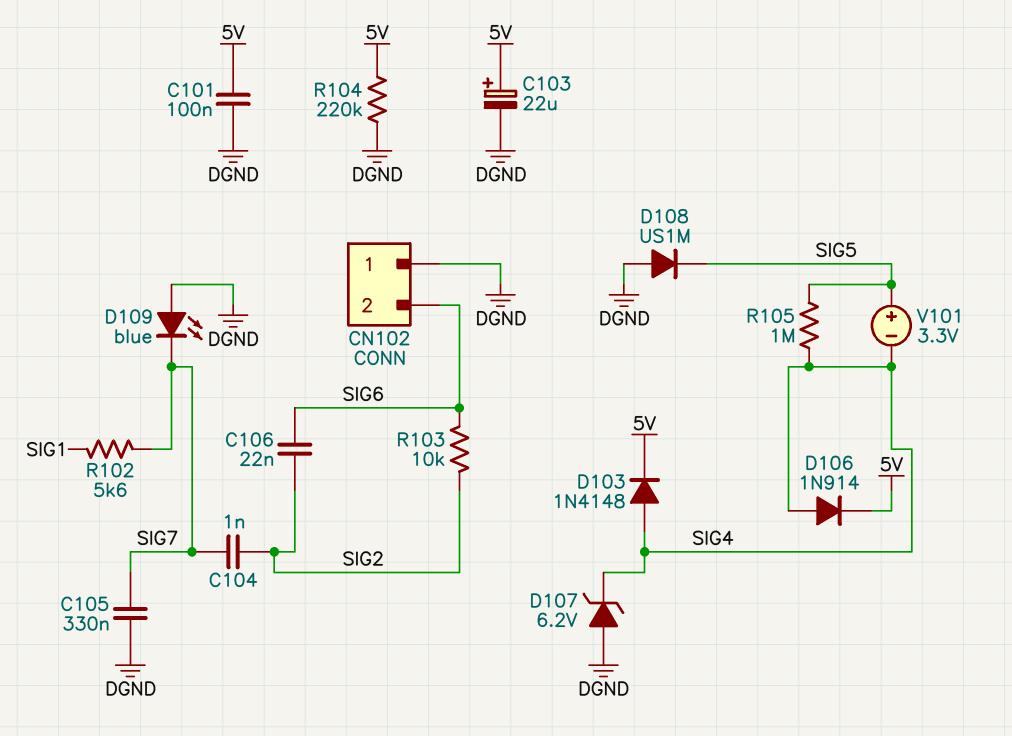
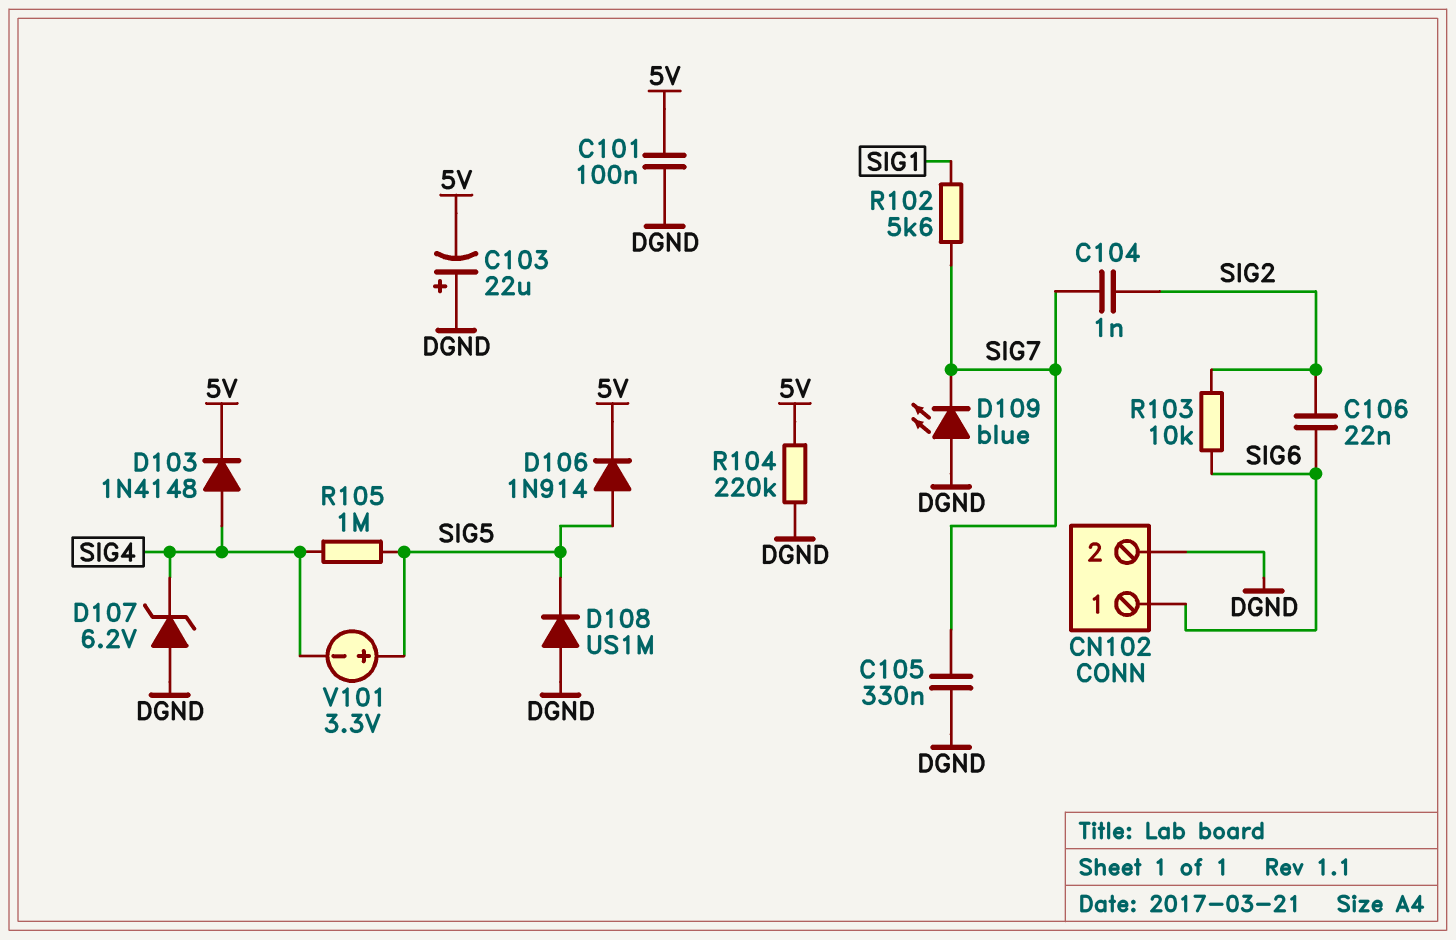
C103: 22uF (plus 5V, minus DGND) -> 22uF (plus DGND, minus 5V)
CN102 pin 1: DGND -> SIG6
CN102 pin 2: SIG6 -> DGND
D106: diode 1N914 (A SIG4, K 5V) -> diode 1N914 (A SIG5, K 5V)

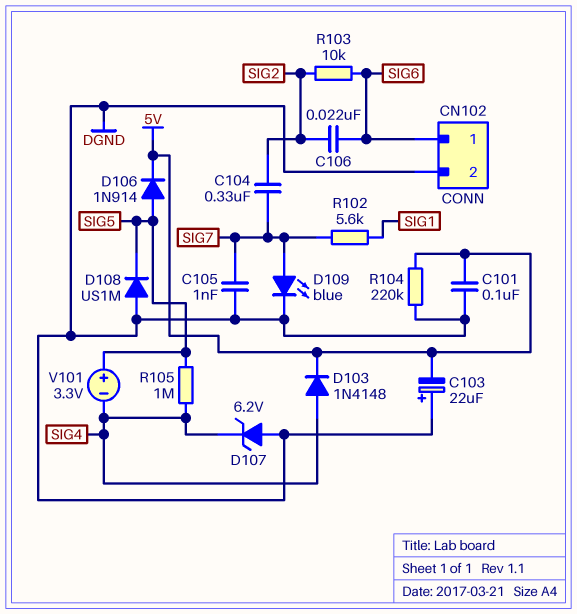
C104: 1nF (SIG2, SIG7) -> 330nF (SIG2, SIG7)
C105: 330nF (DGND, SIG7) -> 1nF (DGND, SIG7)
D109: LED blue (A DGND, K SIG7) -> LED blue (A SIG7, K DGND)

